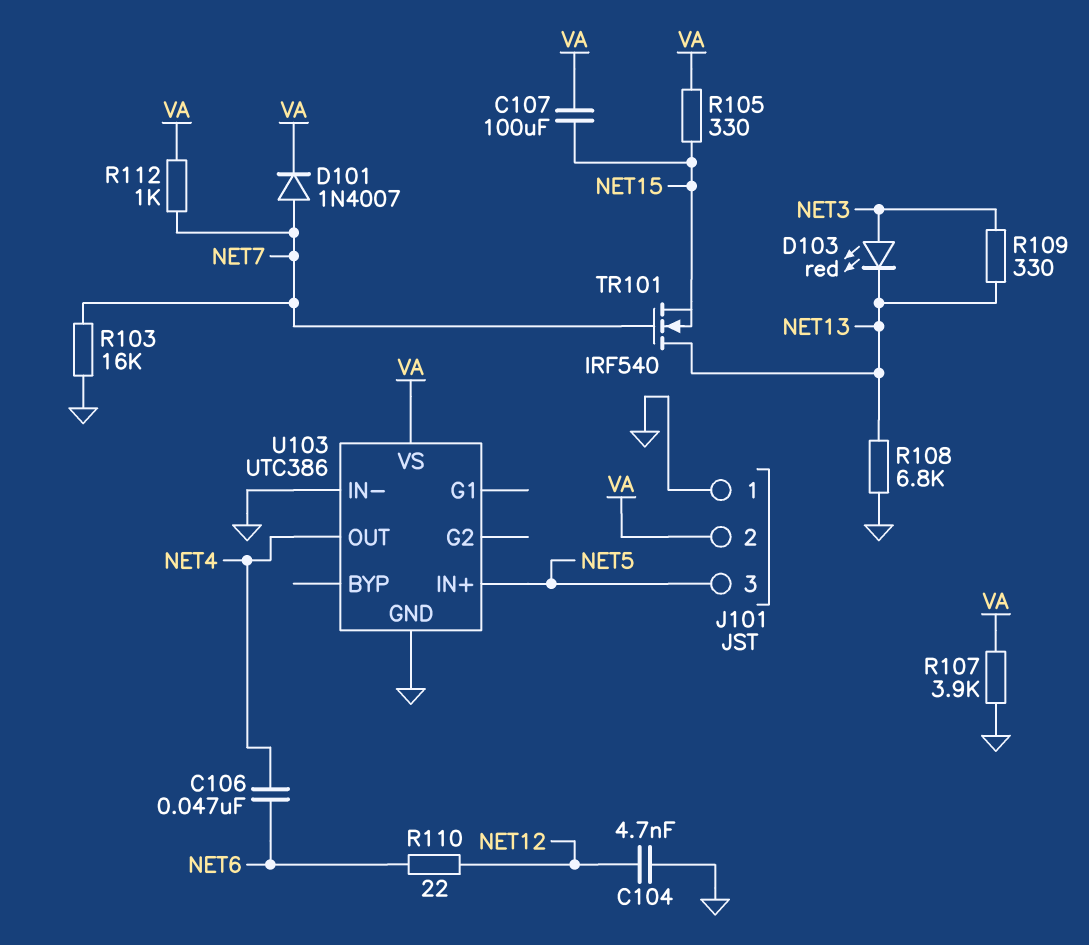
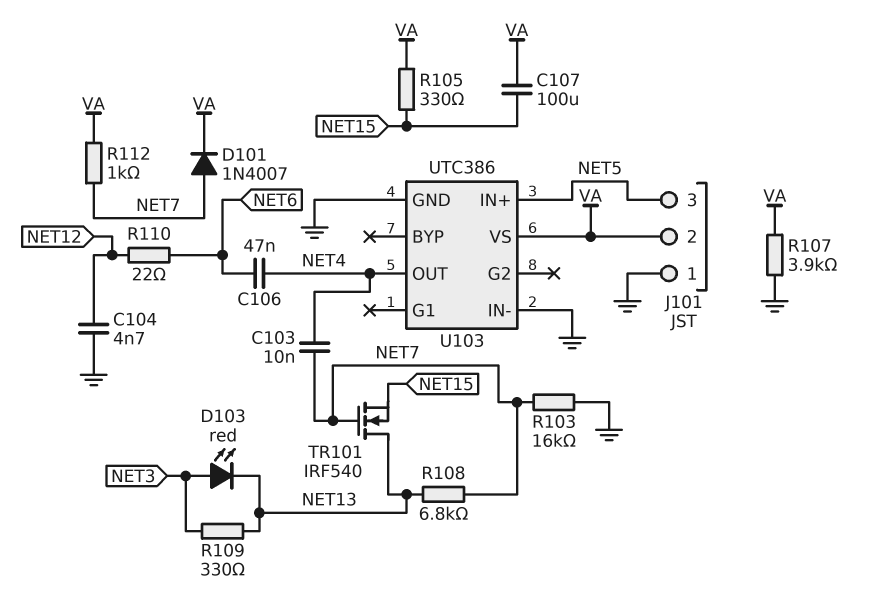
C103: none -> 10nF (NET4, NET7)
R108: 6.8k (GND, NET13) -> 6.8k (NET7, NET13)

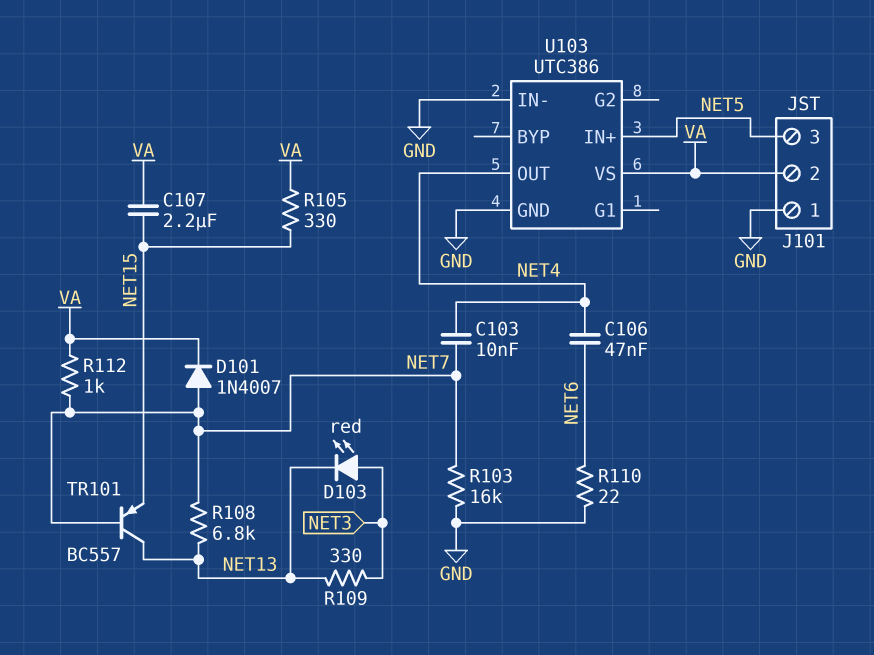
C104: 4.7nF (GND, NET12) -> none
C107: 100uF (NET15, VA) -> 2.2uF (NET15, VA)
R107: 3.9k (GND, VA) -> none
R110: 22 (NET6, NET12) -> 22 (GND, NET6)
TR101: NMOS IRF540 (G NET7, D NET13, S NET15) -> PNP BC557 (B NET7, C NET13, E NET15)

